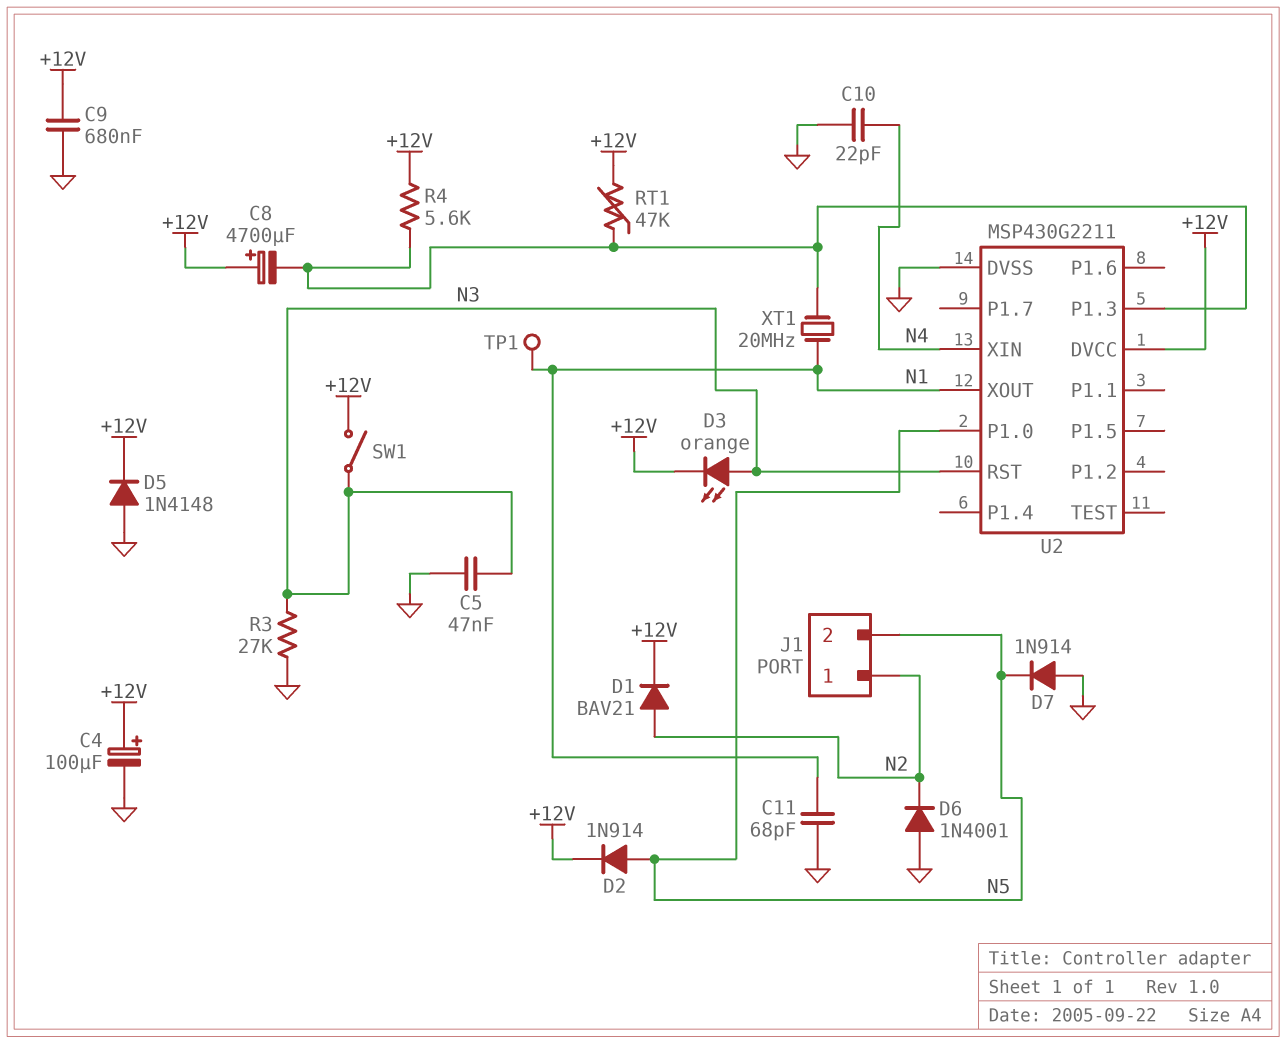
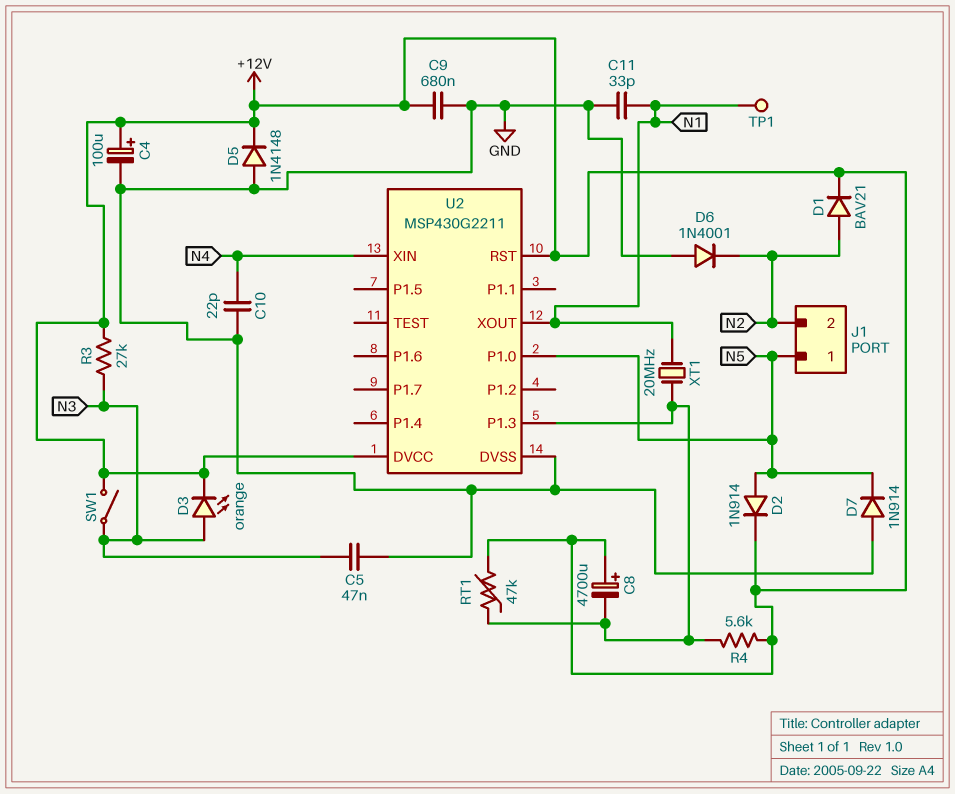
C11: 68pF (GND, N1) -> 33pF (GND, N1)
J1 pin 1: N2 -> N5
J1 pin 2: N5 -> N2
R3: 27k (GND, N3) -> 27k (+12V, N3)
U2 pin RST: N3 -> +12V

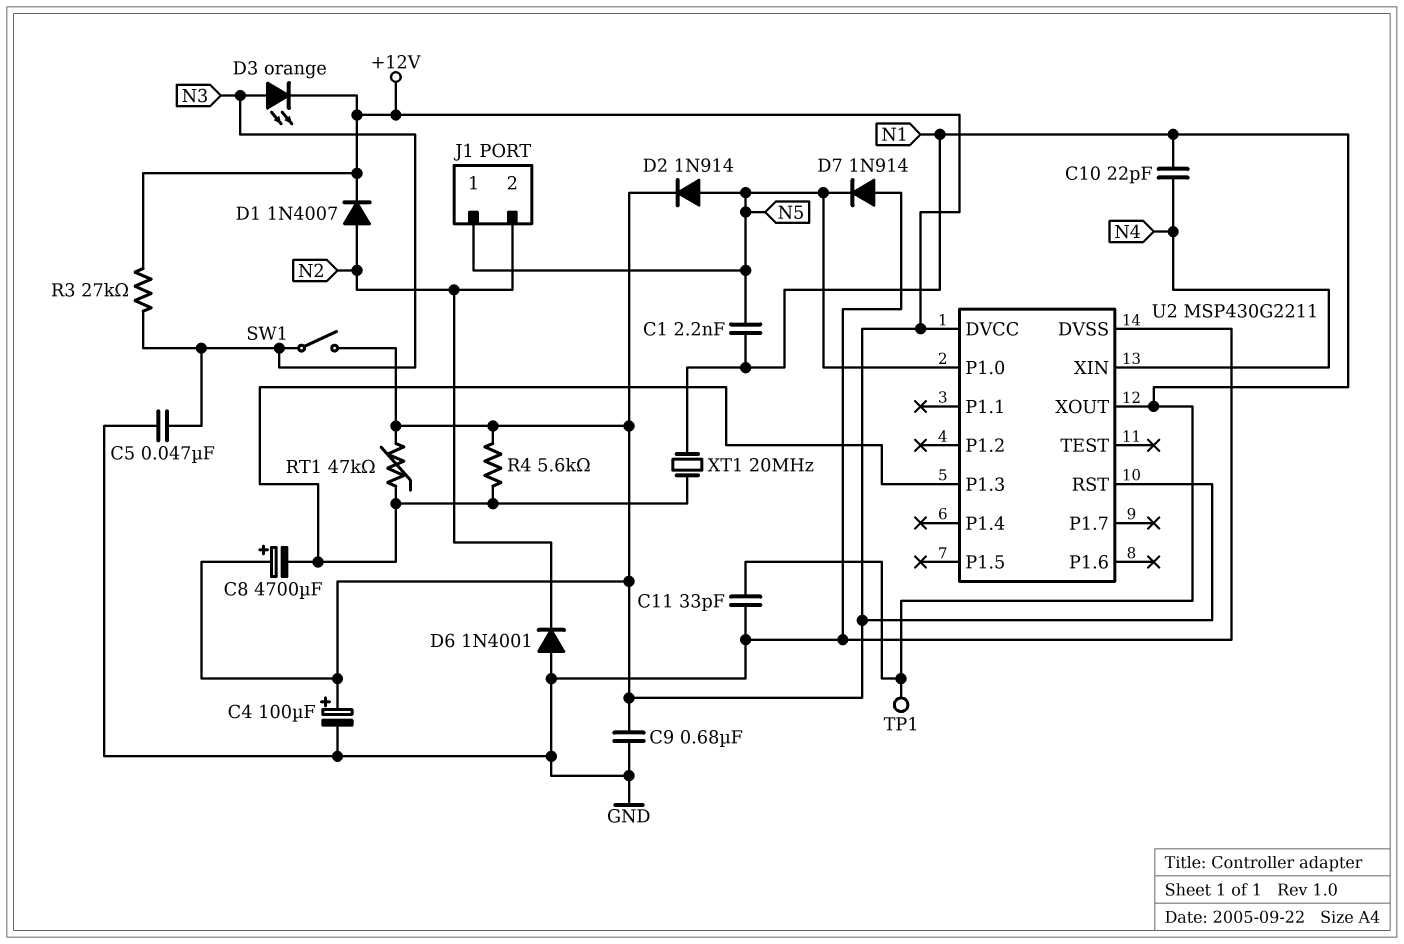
C1: none -> 2.2nF (N1, N5)
C10: 22pF (GND, N4) -> 22pF (N1, N4)
D1: diode BAV21 (A N2, K +12V) -> diode 1N4007 (A N2, K +12V)
D5: diode 1N4148 (A GND, K +12V) -> none

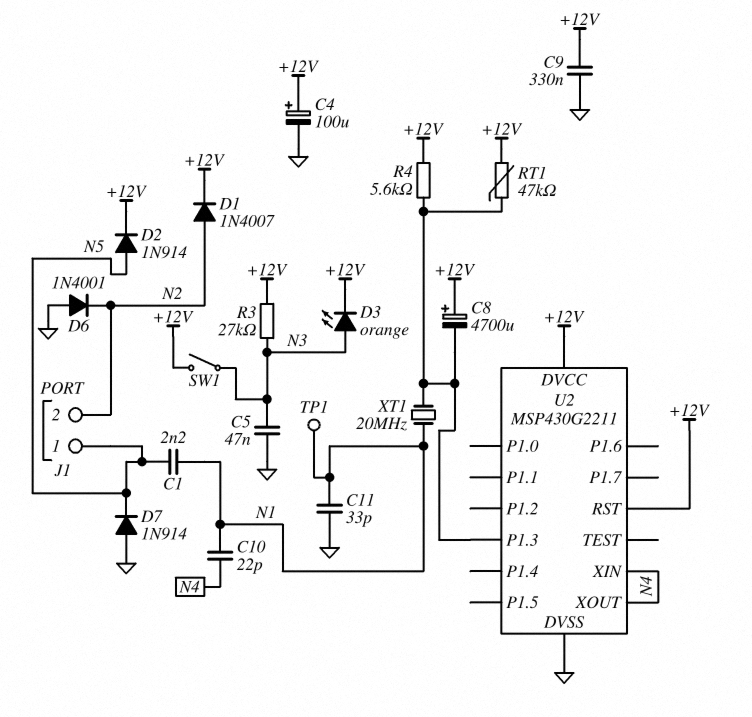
C9: 680nF (+12V, GND) -> 330nF (+12V, GND)
U2 pin P1.0: N5 -> none
U2 pin XOUT: N1 -> N4

